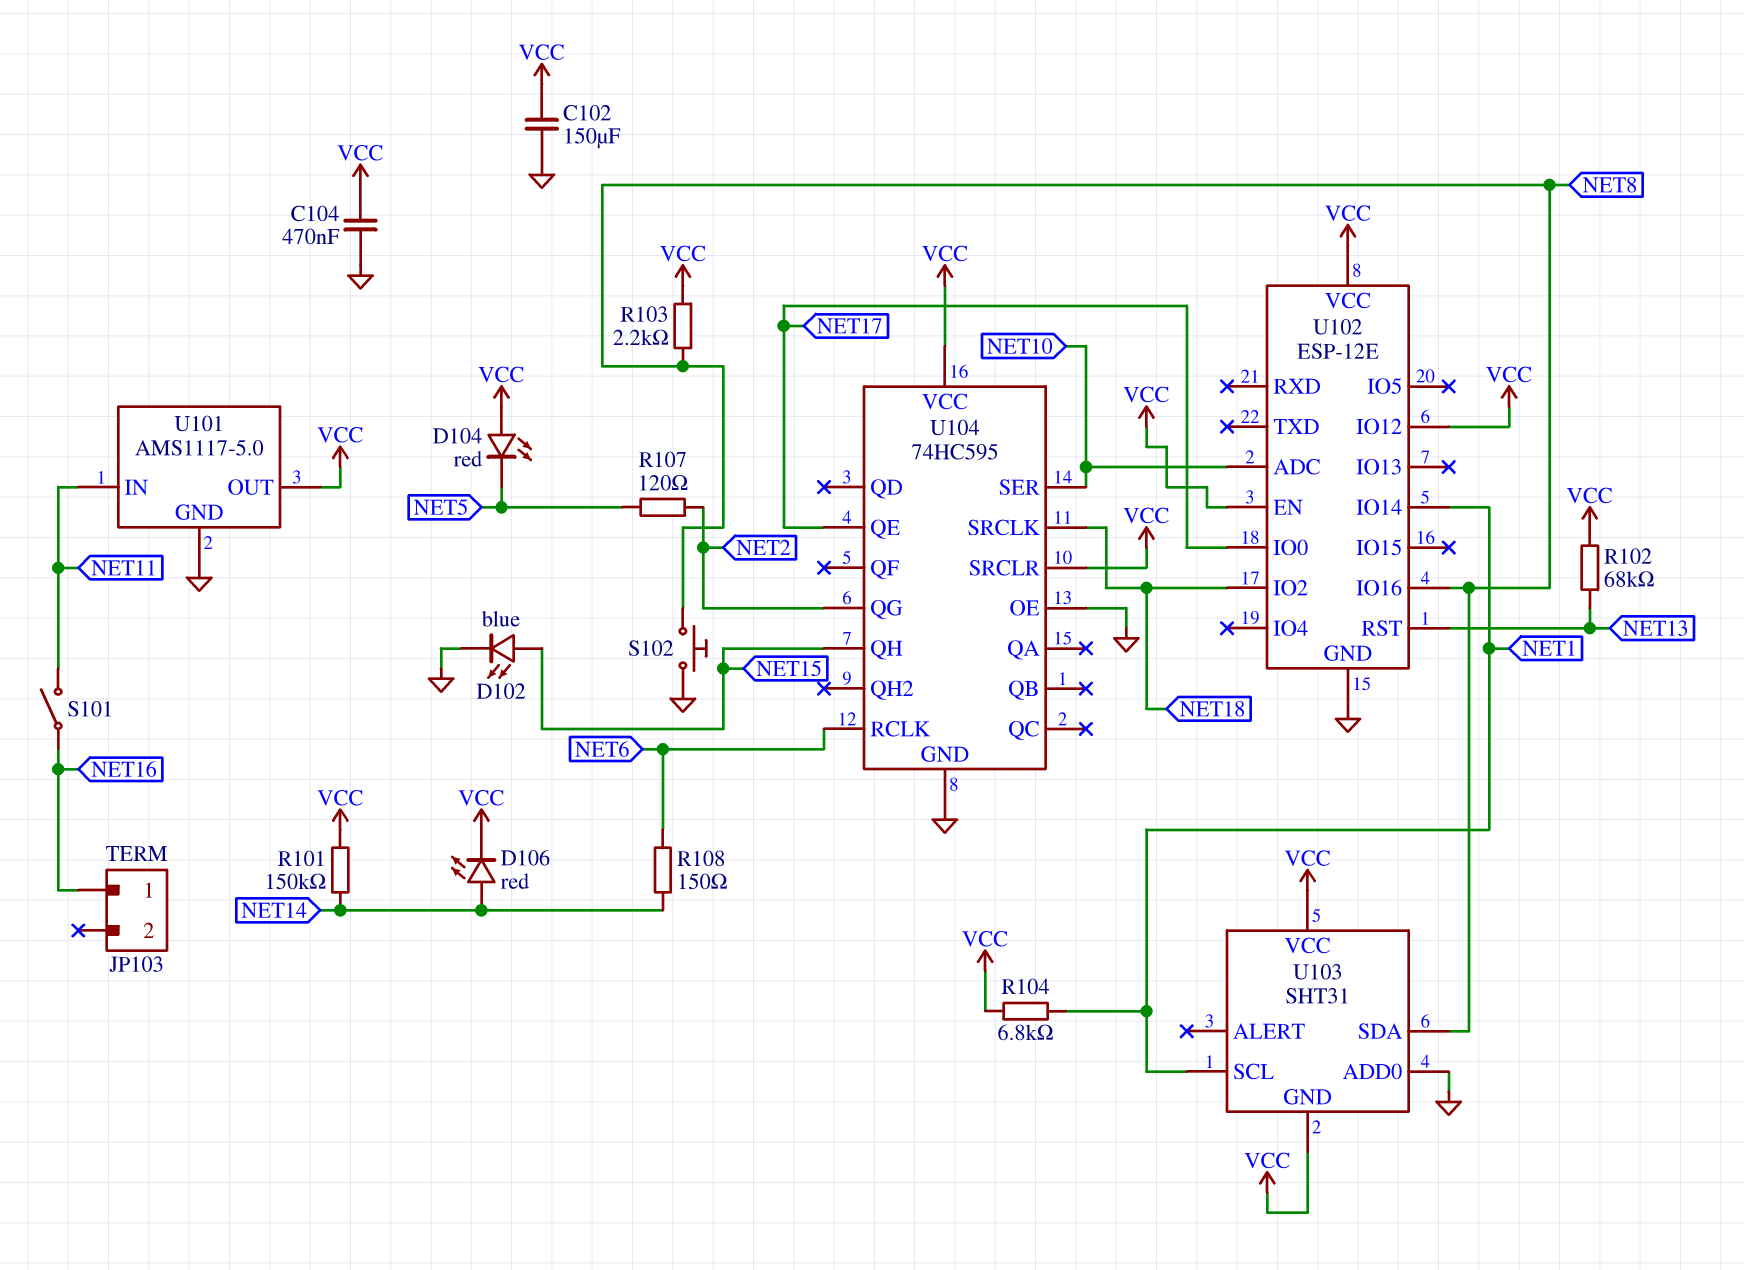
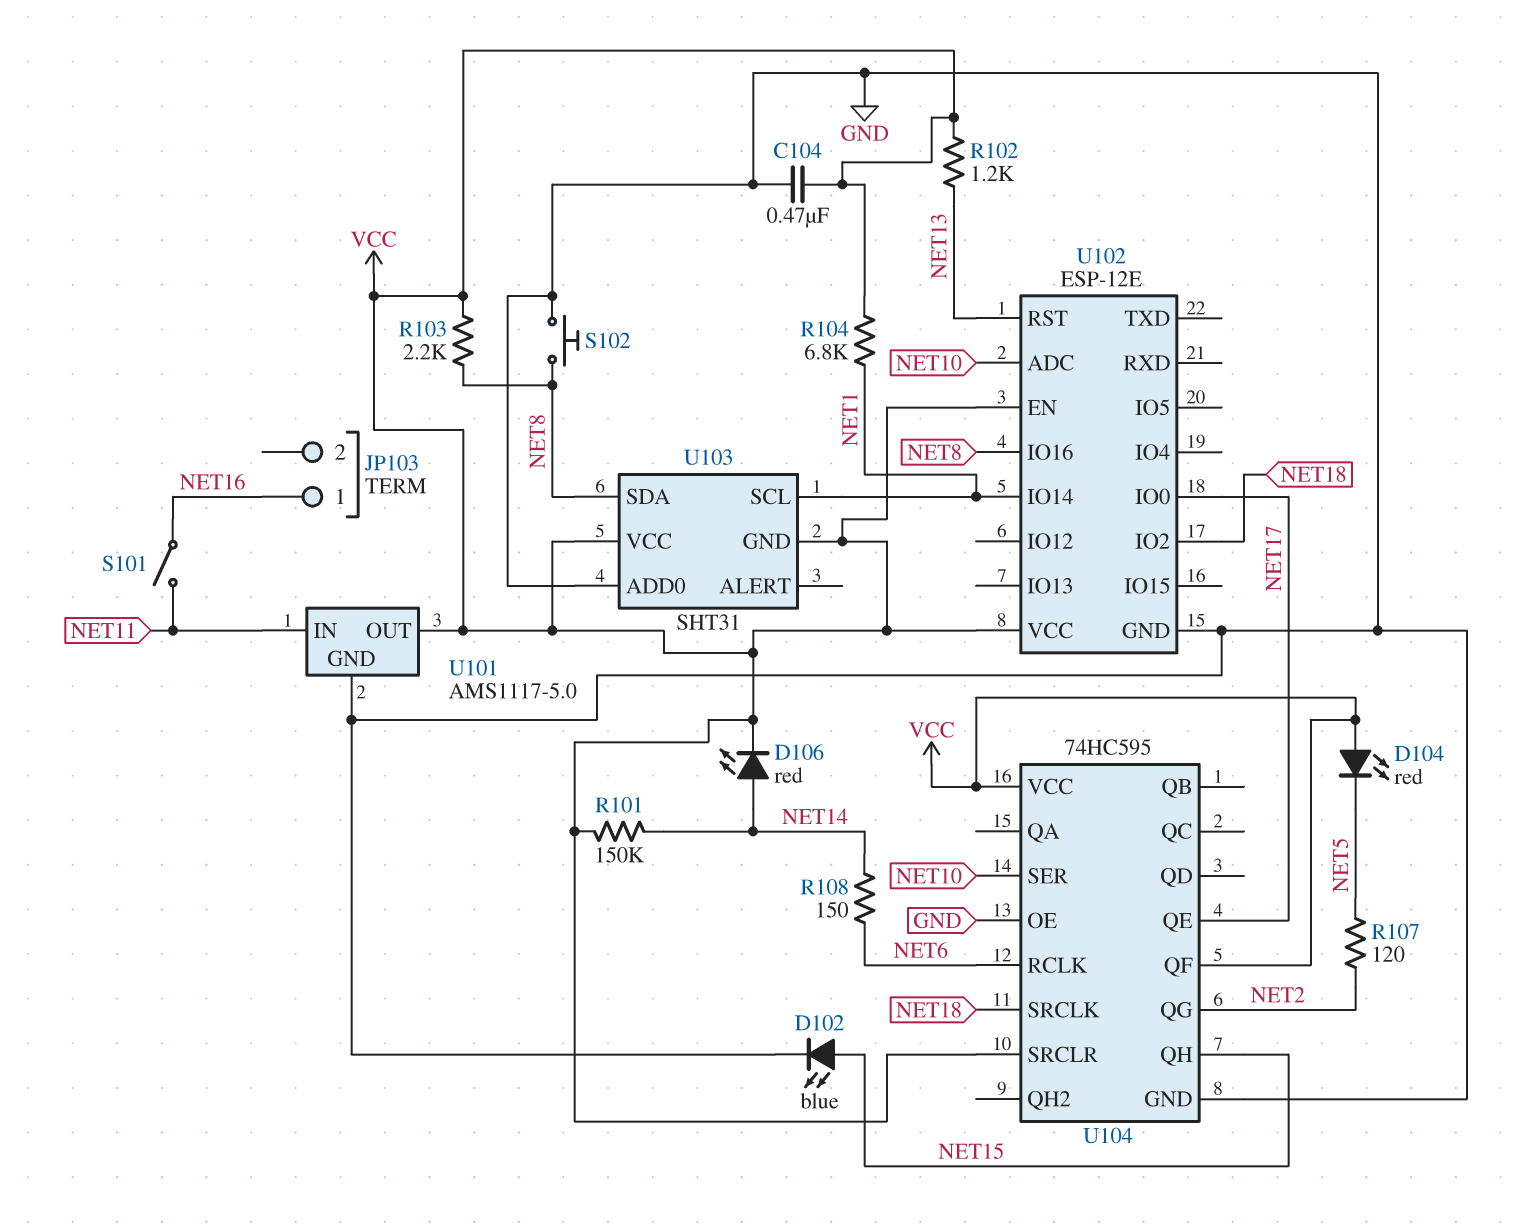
C102: 150uF (GND, VCC) -> none
R102: 68k (NET13, VCC) -> 1.2k (NET13, VCC)
U102 pin IO12: VCC -> none
U104 pin QF: none -> VCC

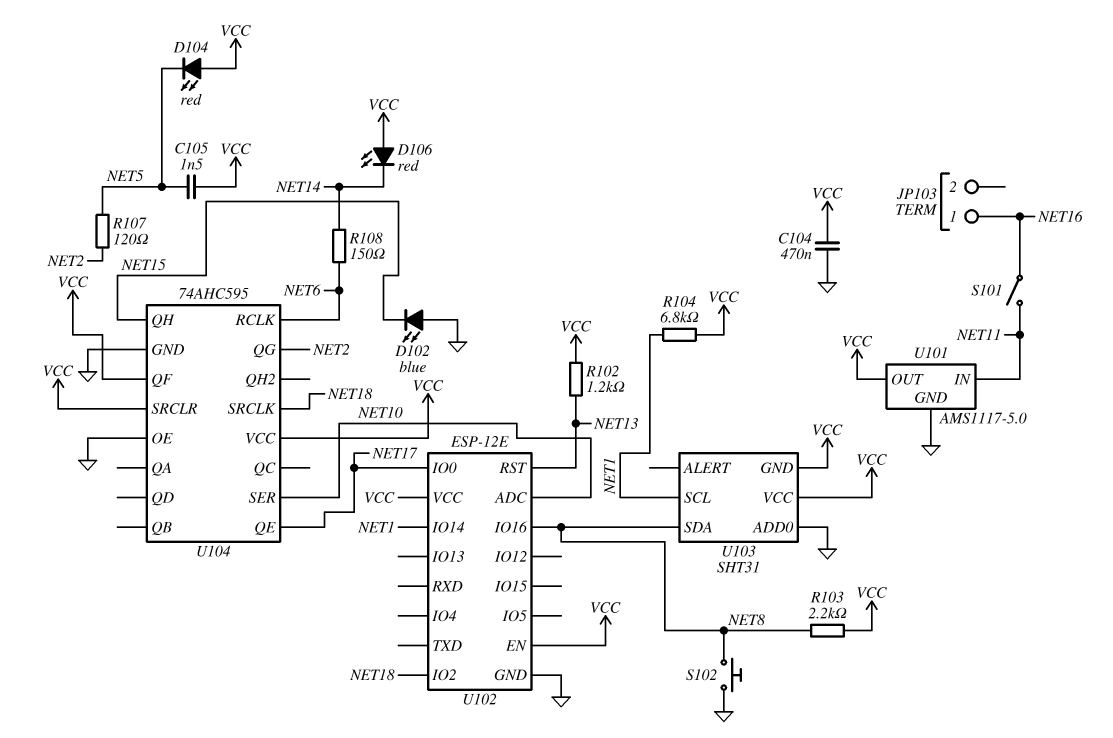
C105: none -> 1.5nF (NET5, VCC)
D102: LED blue (A NET15, K GND) -> LED blue (A GND, K NET15)
D106: LED red (A NET14, K VCC) -> LED red (A VCC, K NET14)
R101: 150k (NET14, VCC) -> none
U104: 74HC595 -> 74AHC595

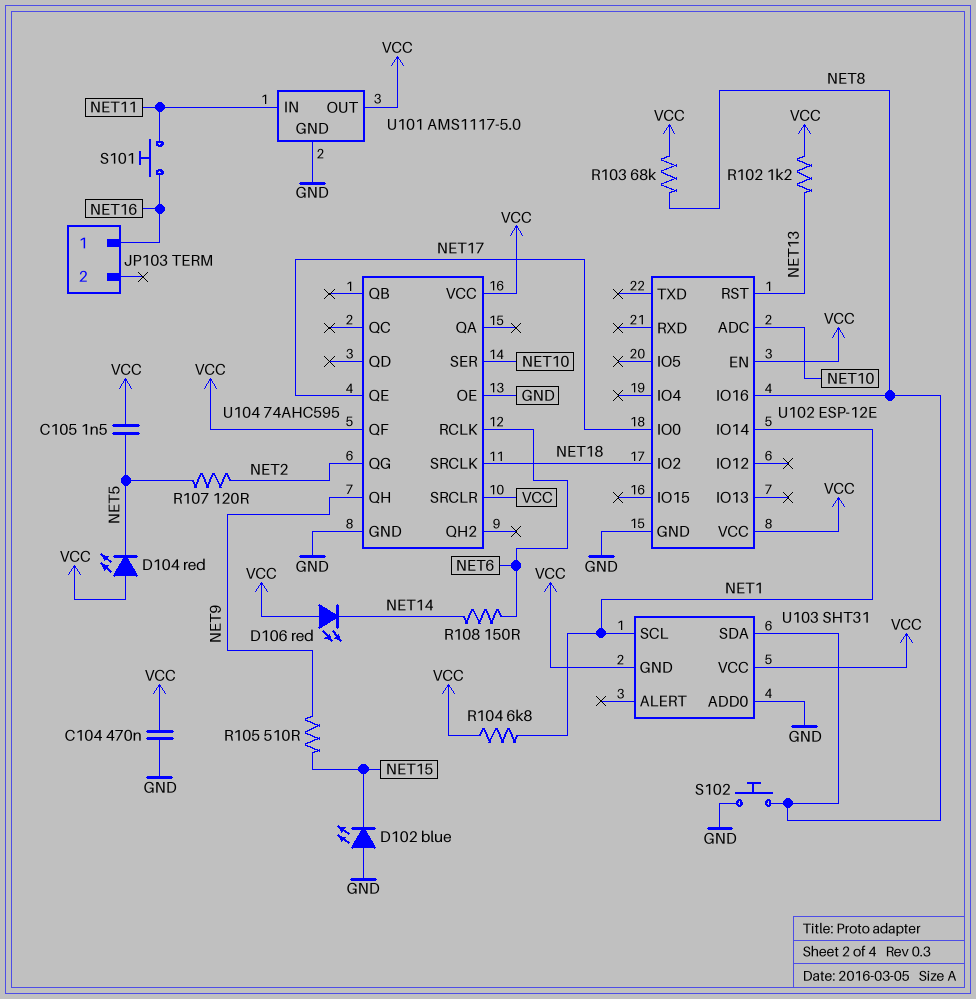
R103: 2.2k (NET8, VCC) -> 68k (NET8, VCC)
R105: none -> 510 (NET9, NET15)
S101: switch (NET11, NET16) -> button (NET11, NET16)
U104 pin QH: NET15 -> NET9

